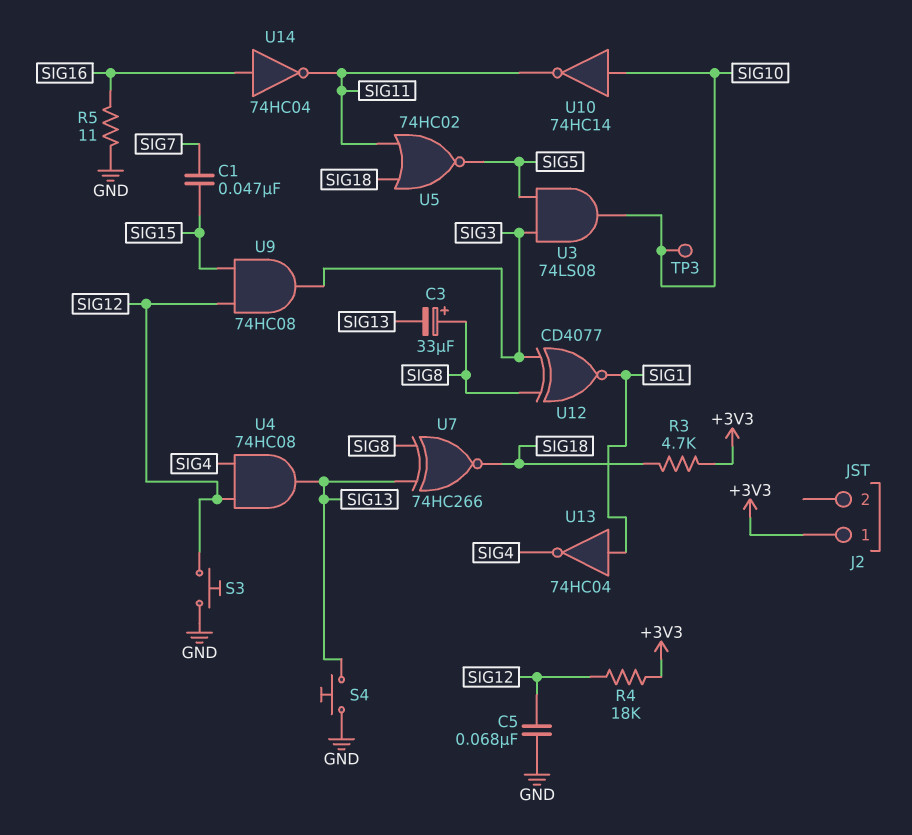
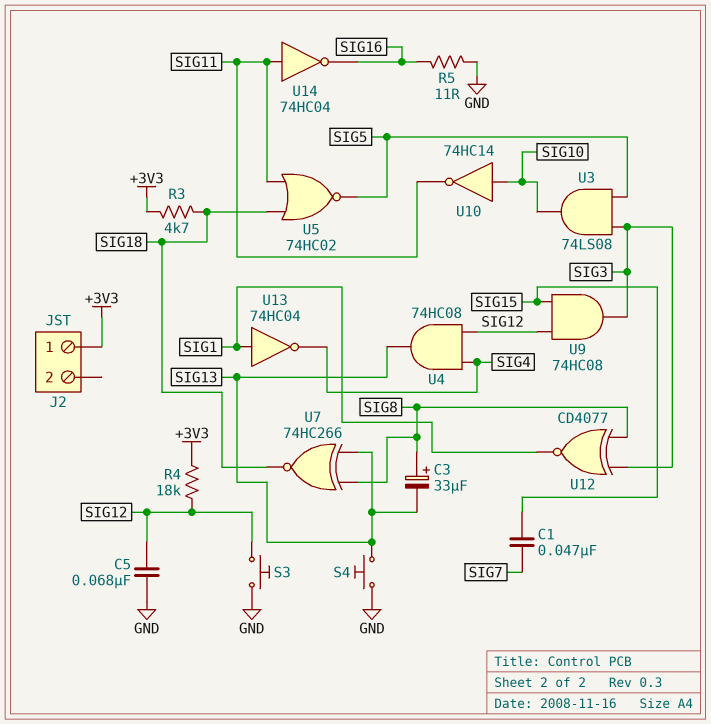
TP3: test point (SIG10) -> none
U14: NOT 74HC04 (in SIG16, out SIG11) -> NOT 74HC04 (in SIG11, out SIG16)

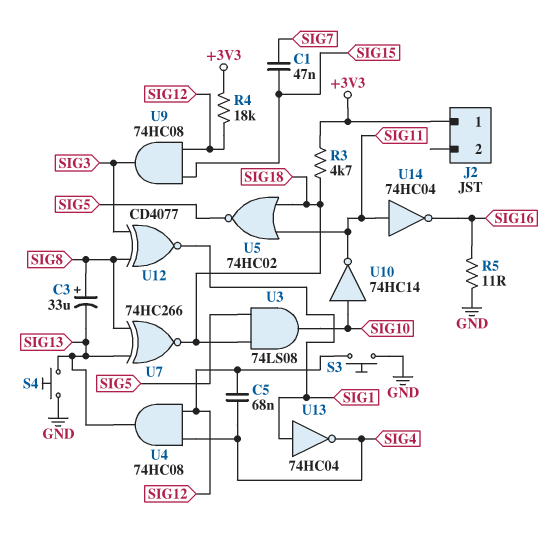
C5: 68nF (GND, SIG12) -> 68nF (SIG4, SIG12)
U3: AND 74LS08 (in SIG3, in SIG5, out SIG10) -> AND 74LS08 (in SIG5, in SIG18, out SIG10)

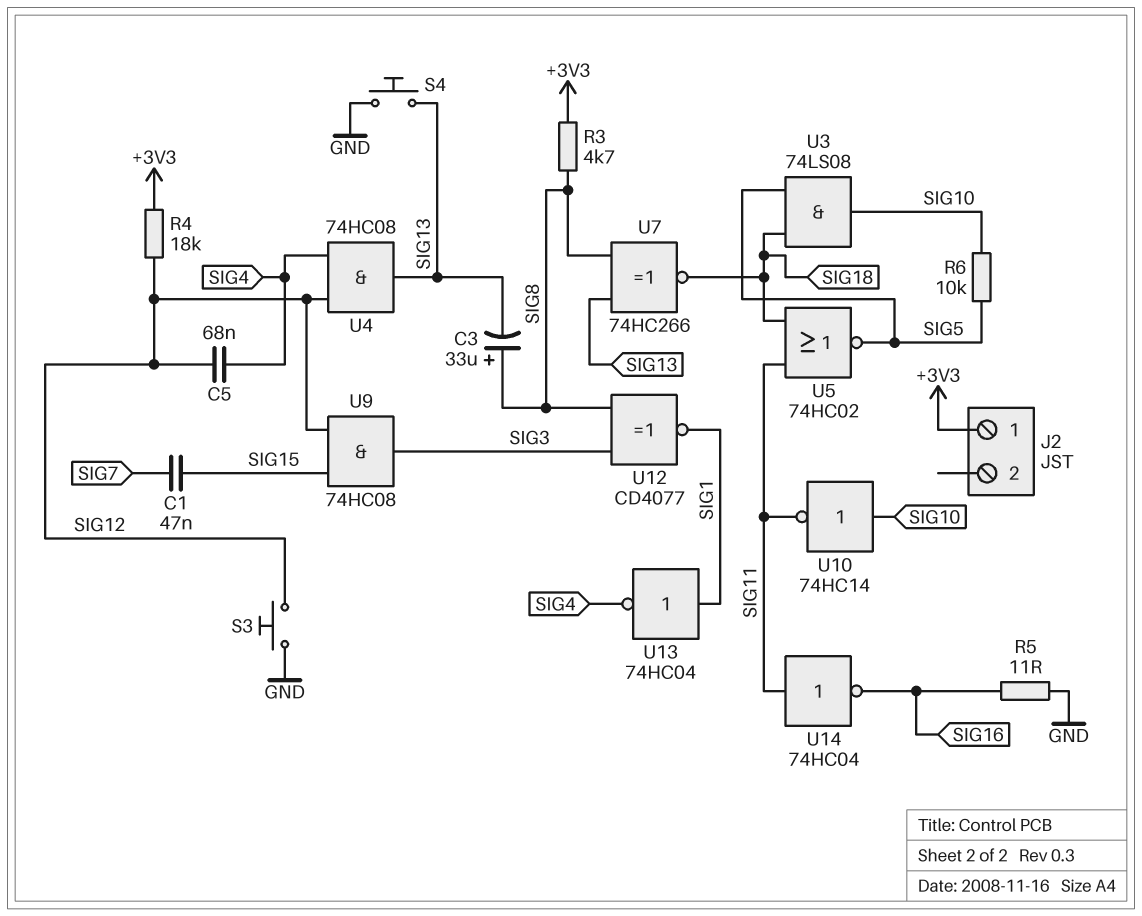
R3: 4.7k (+3V3, SIG18) -> 4.7k (+3V3, SIG8)
R6: none -> 10k (SIG5, SIG10)

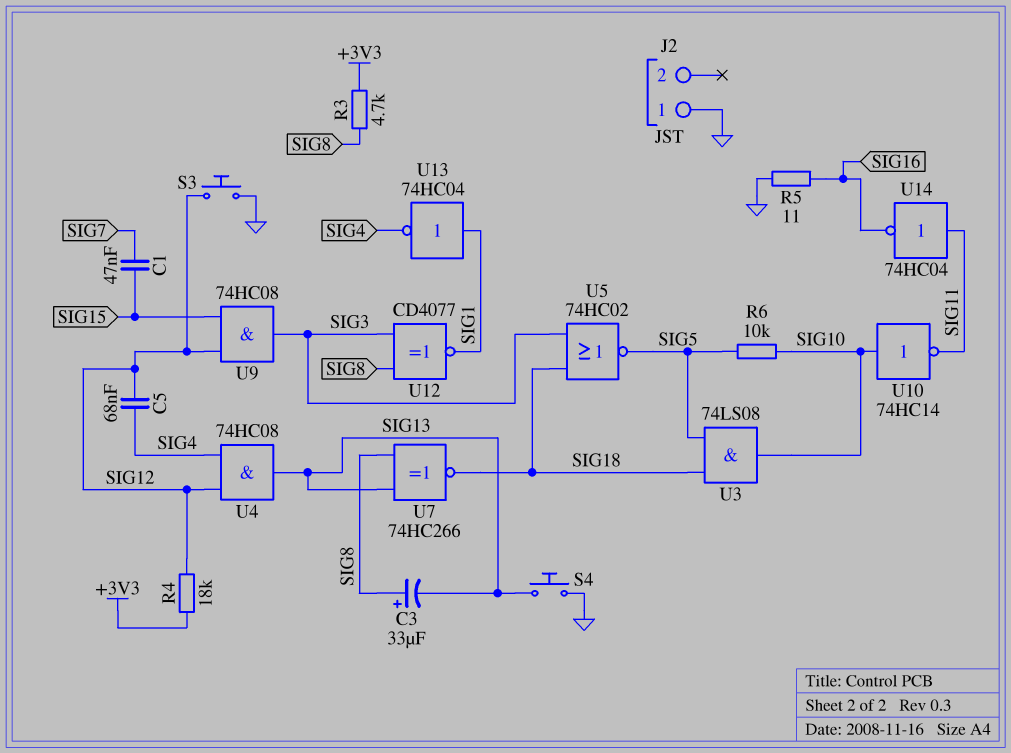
J2 pin 1: +3V3 -> GND
U5: NOR 74HC02 (in SIG11, in SIG18, out SIG5) -> NOR 74HC02 (in SIG3, in SIG18, out SIG5)

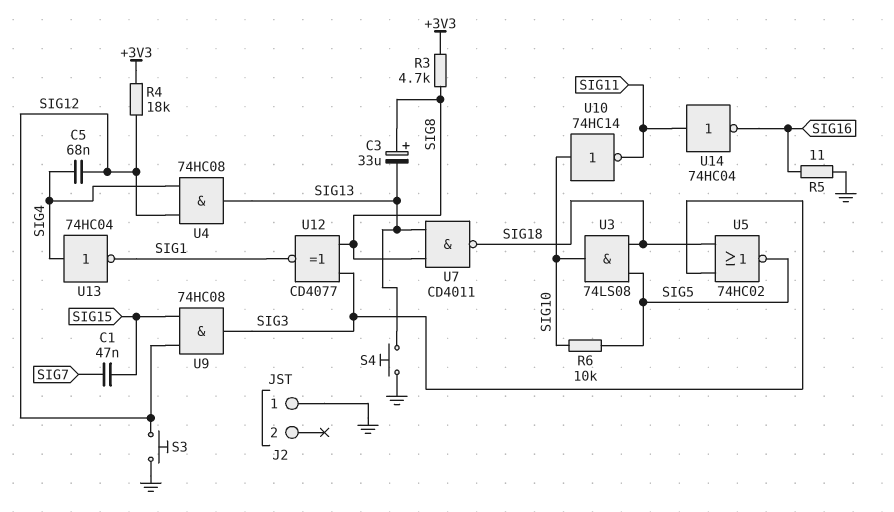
U7: XNOR 74HC266 (in SIG8, in SIG13, out SIG18) -> NAND CD4011 (in SIG8, in SIG13, out SIG18)
U13: NOT 74HC04 (in SIG1, out SIG4) -> NOT 74HC04 (in SIG4, out SIG1)

